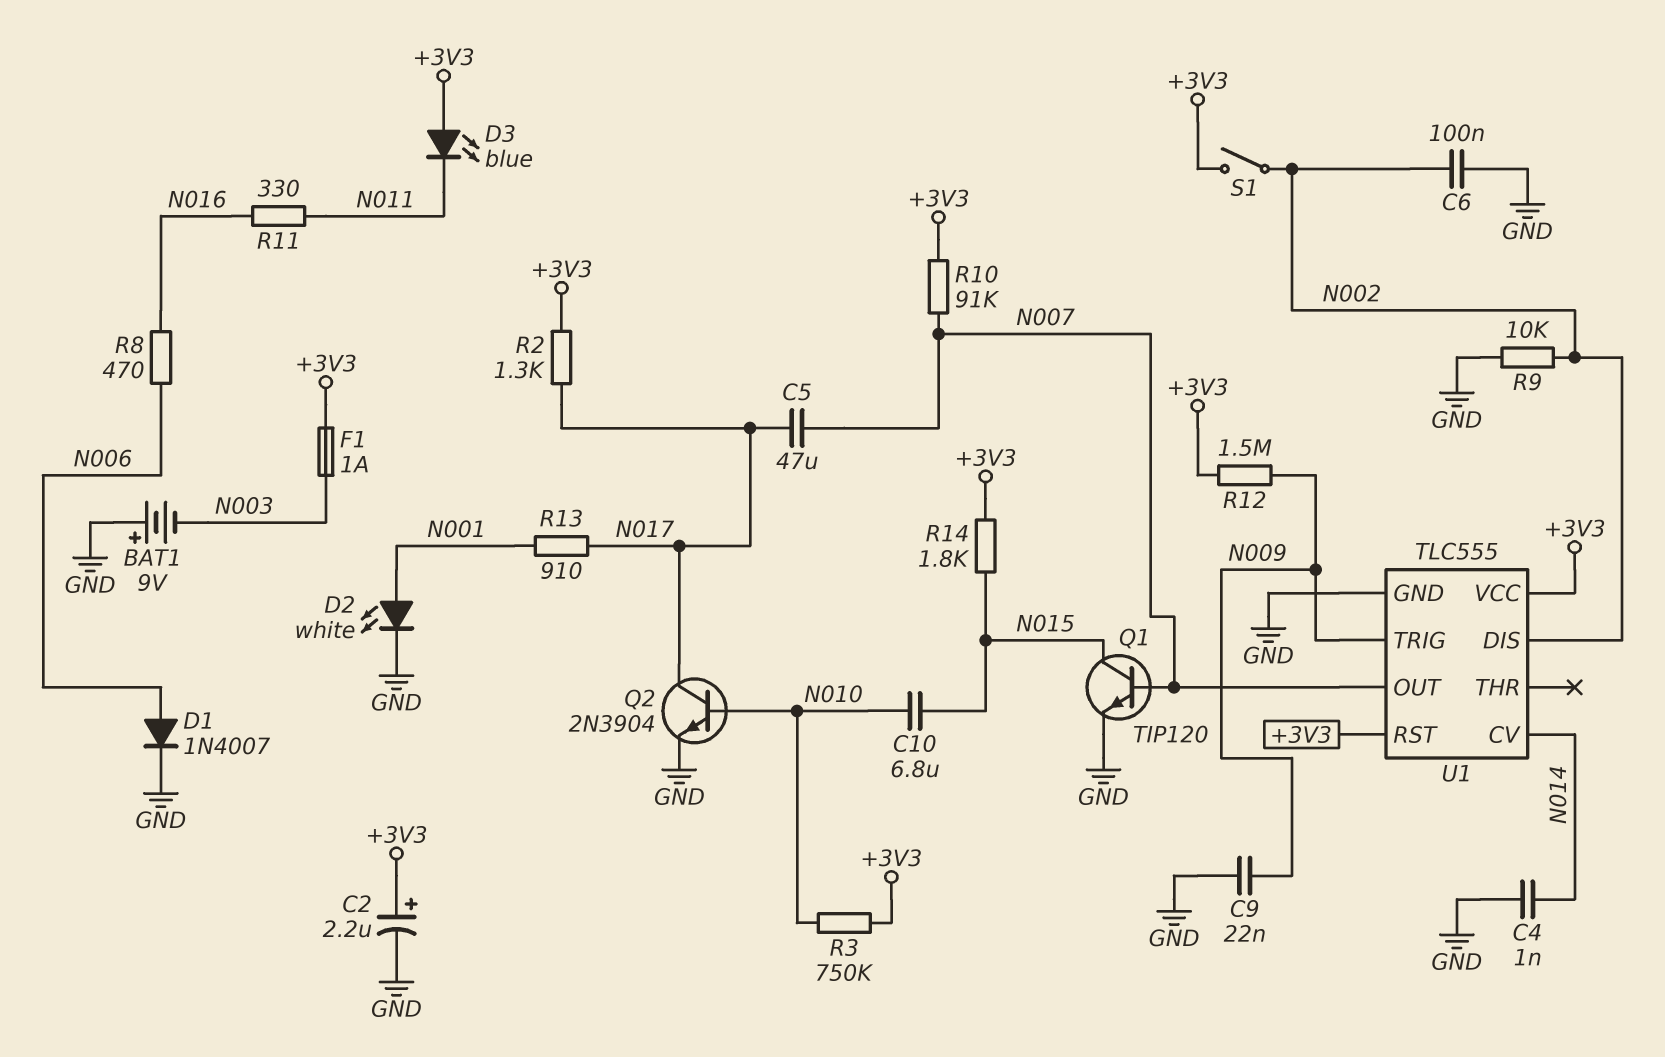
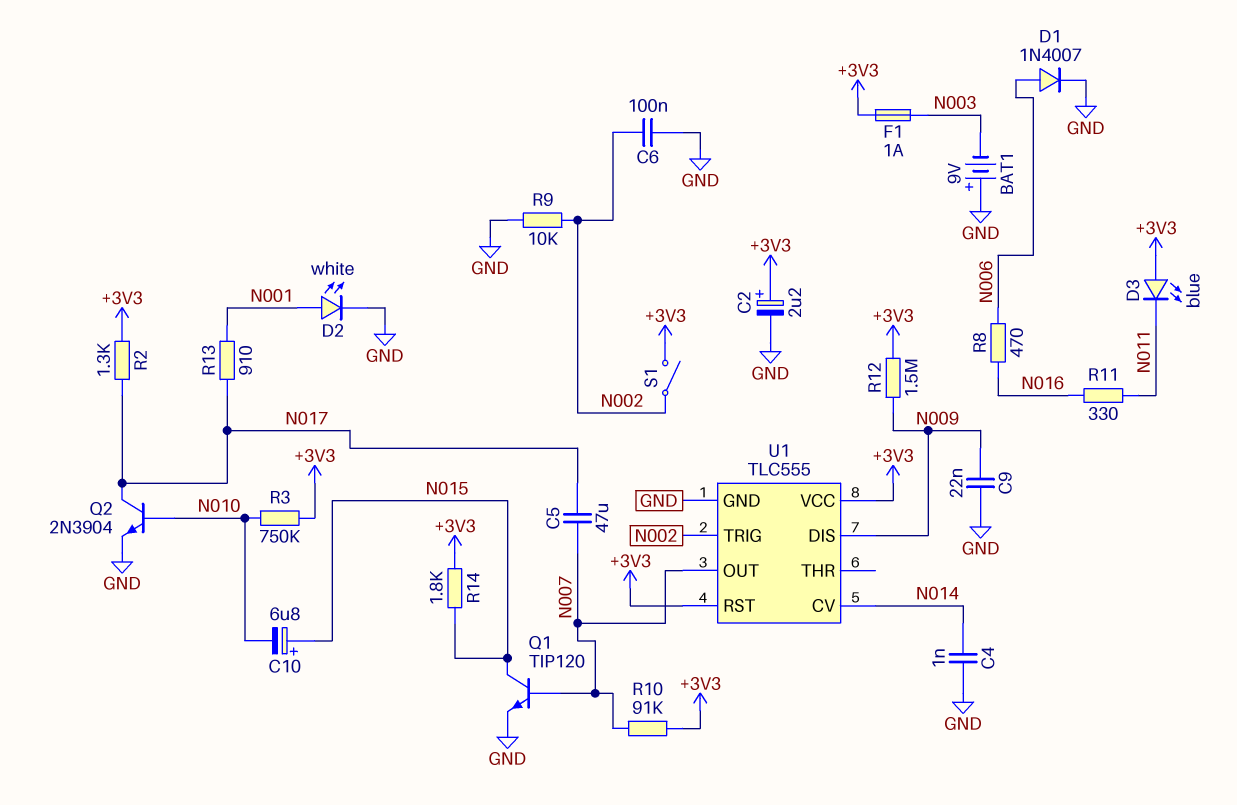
C10: 6.8uF (N010, N015) -> 6.8uF (plus N015, minus N010)
U1 pin DIS: N002 -> N009
U1 pin TRIG: N009 -> N002

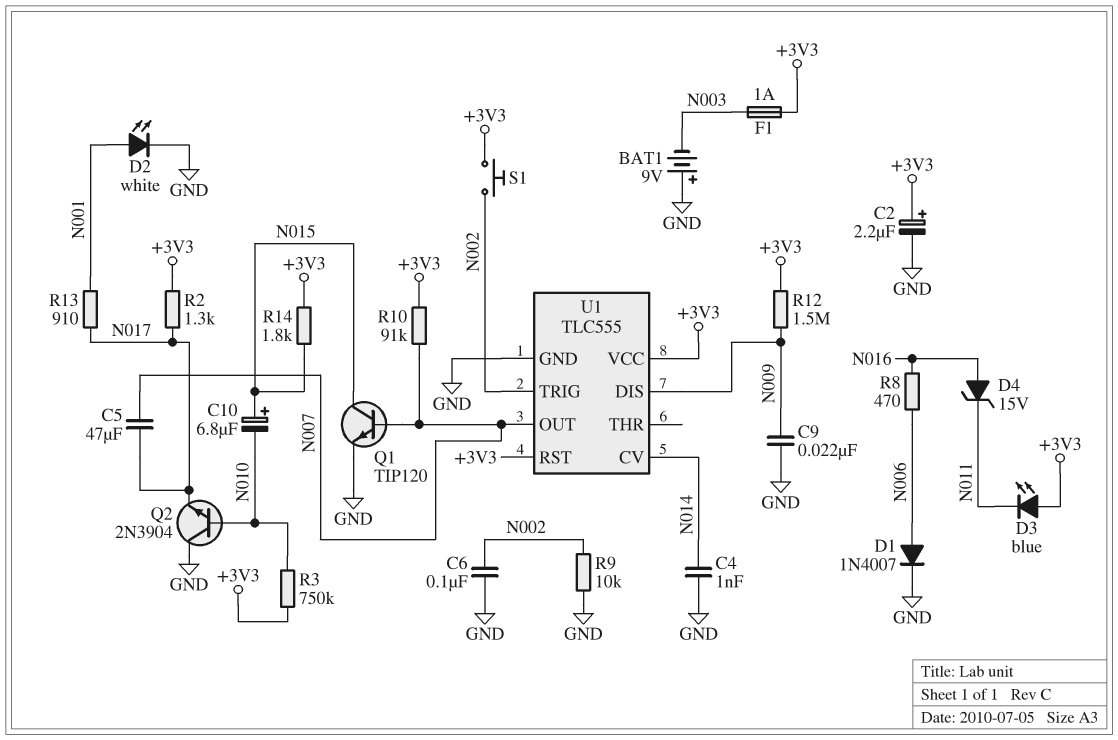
D4: none -> zener 15V (A N016, K N011)
Q2: NPN 2N3904 (B N010, C N017, E GND) -> NPN 2N3904 (B N010, C GND, E N017)
R11: 330 (N011, N016) -> none
S1: switch (+3V3, N002) -> button (+3V3, N002)

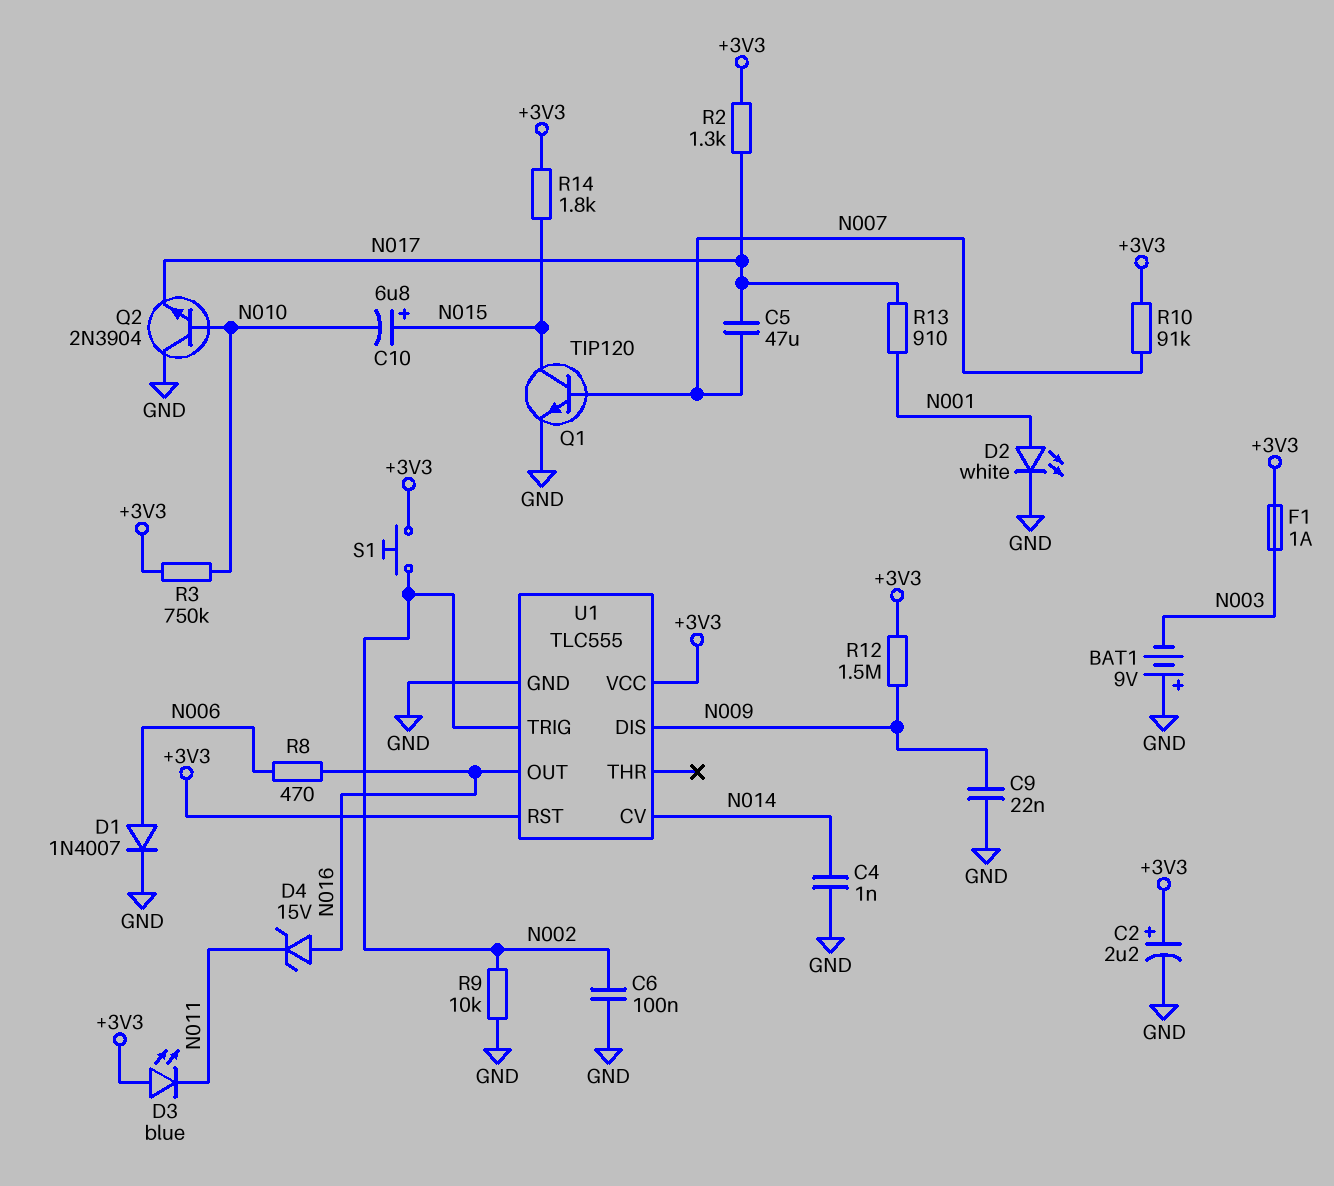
U1 pin OUT: N007 -> N016

